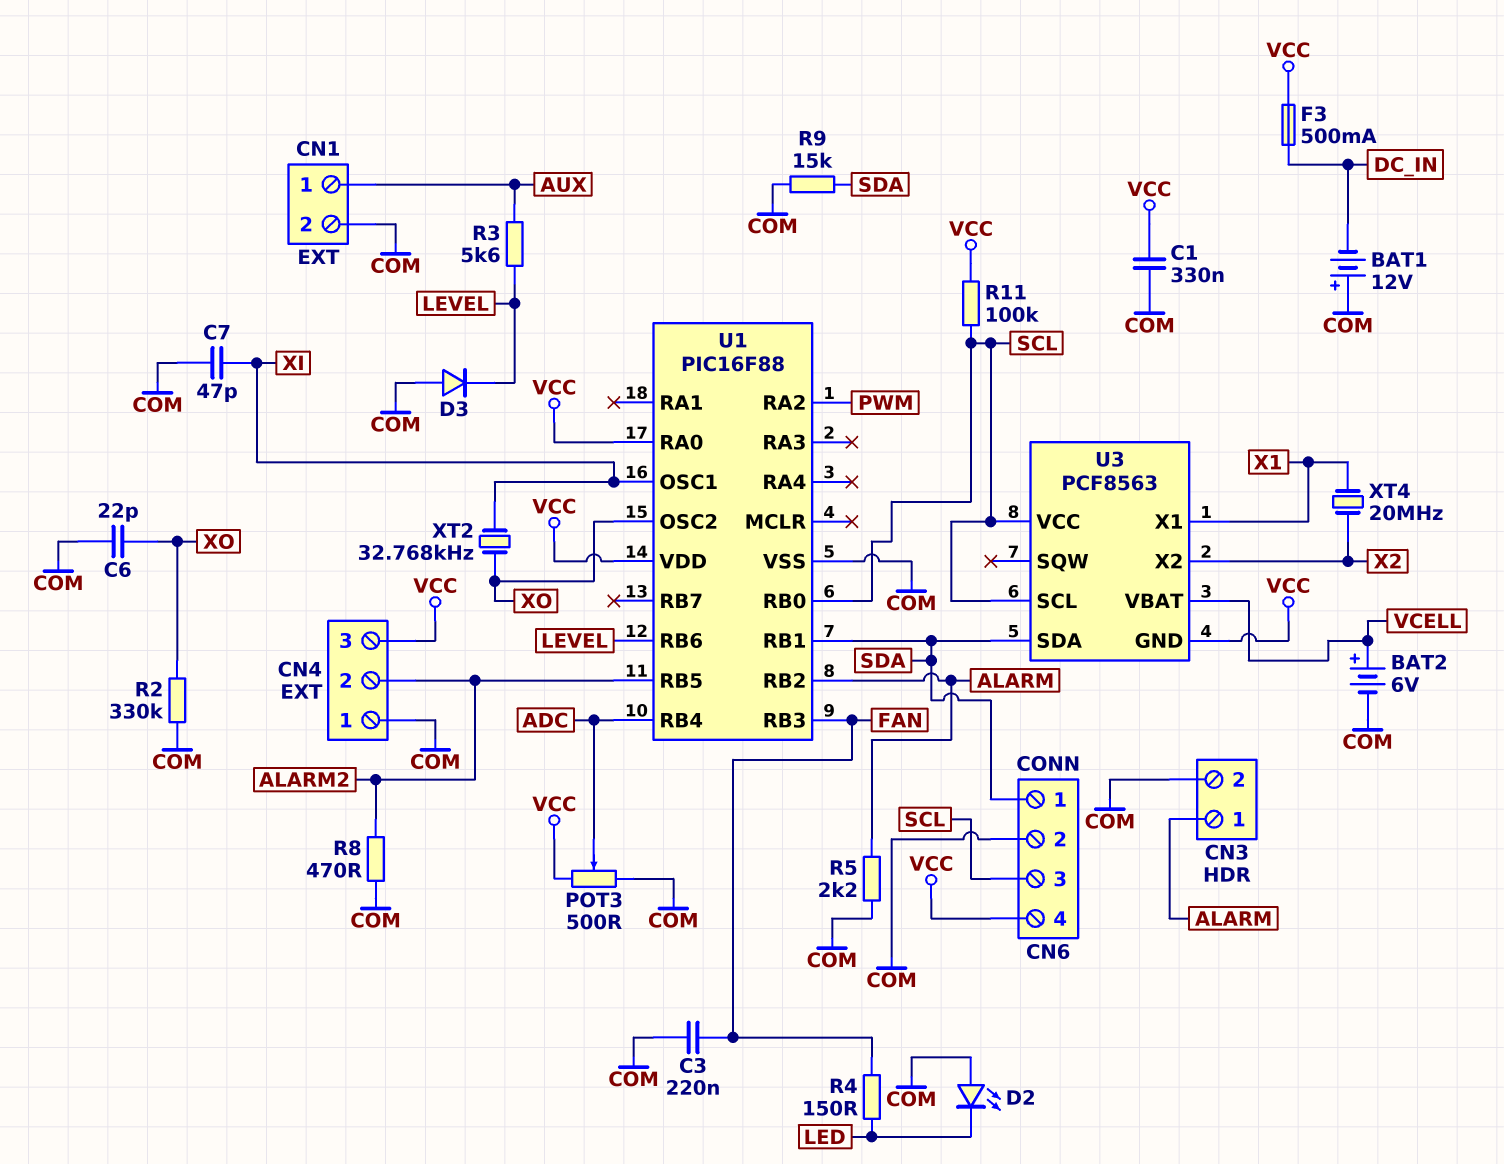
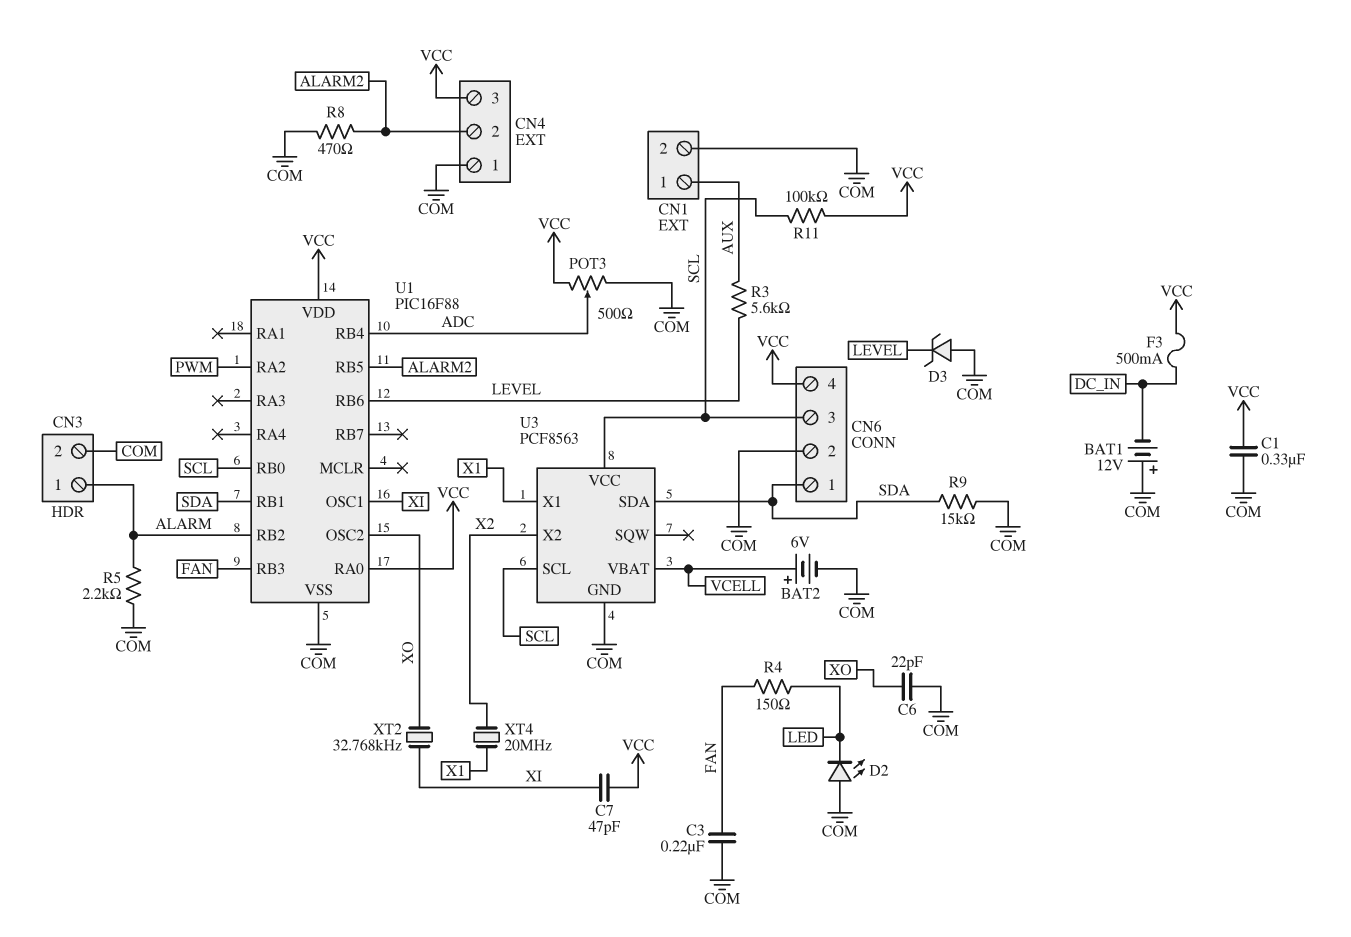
C7: 47pF (COM, XI) -> 47pF (VCC, XI)
D3: diode (A COM, K LEVEL) -> zener (A COM, K LEVEL)
R2: 330k (COM, XO) -> none
U3 pin GND: VCC -> COM

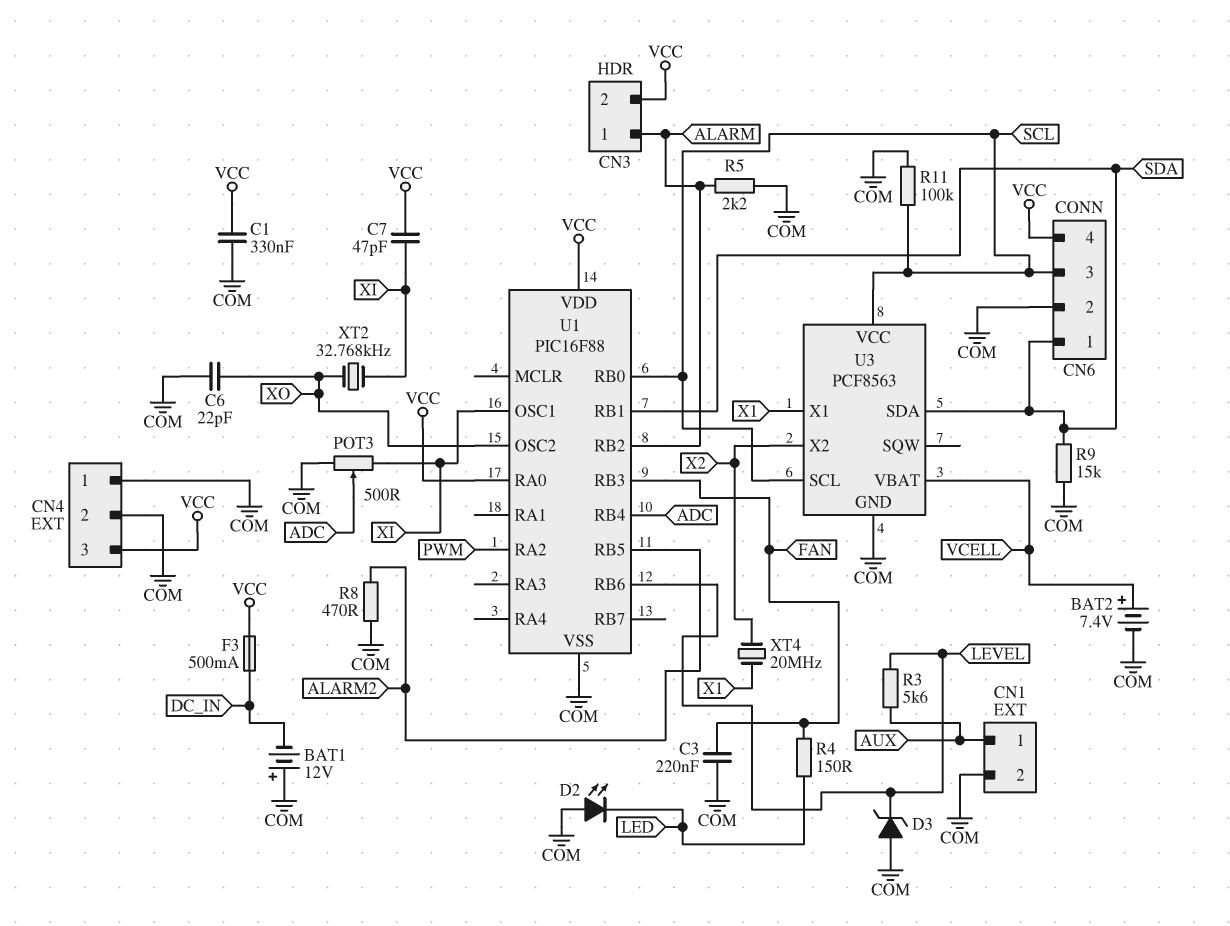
BAT2: 6V (plus VCELL, minus COM) -> 7.4V (plus VCELL, minus COM)
CN3 pin 2: COM -> VCC
CN4 pin 2: ALARM2 -> COM
POT3: 500 (COM, VCC, wiper ADC) -> 500 (COM, XI, wiper ADC)
R11: 100k (SCL, VCC) -> 100k (COM, SCL)

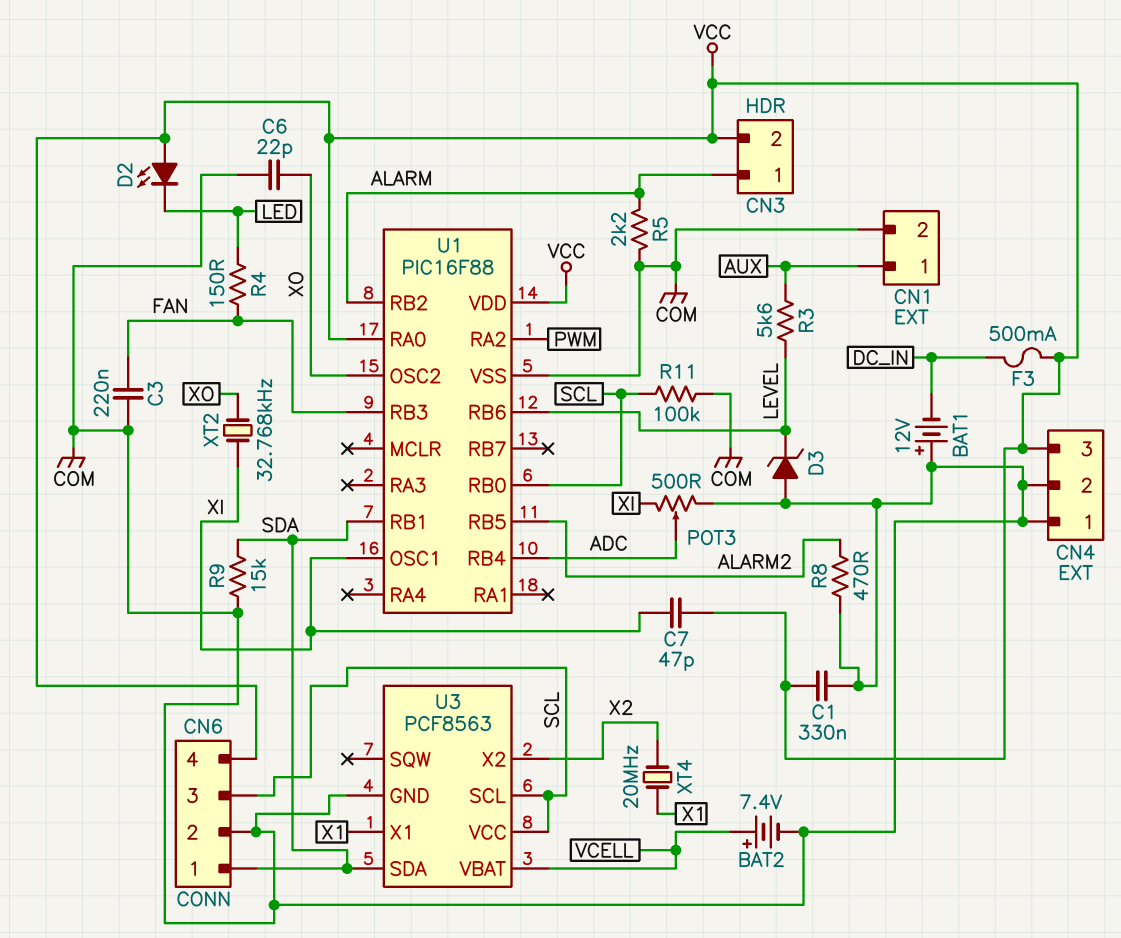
D2: LED (A COM, K LED) -> LED (A VCC, K LED)

